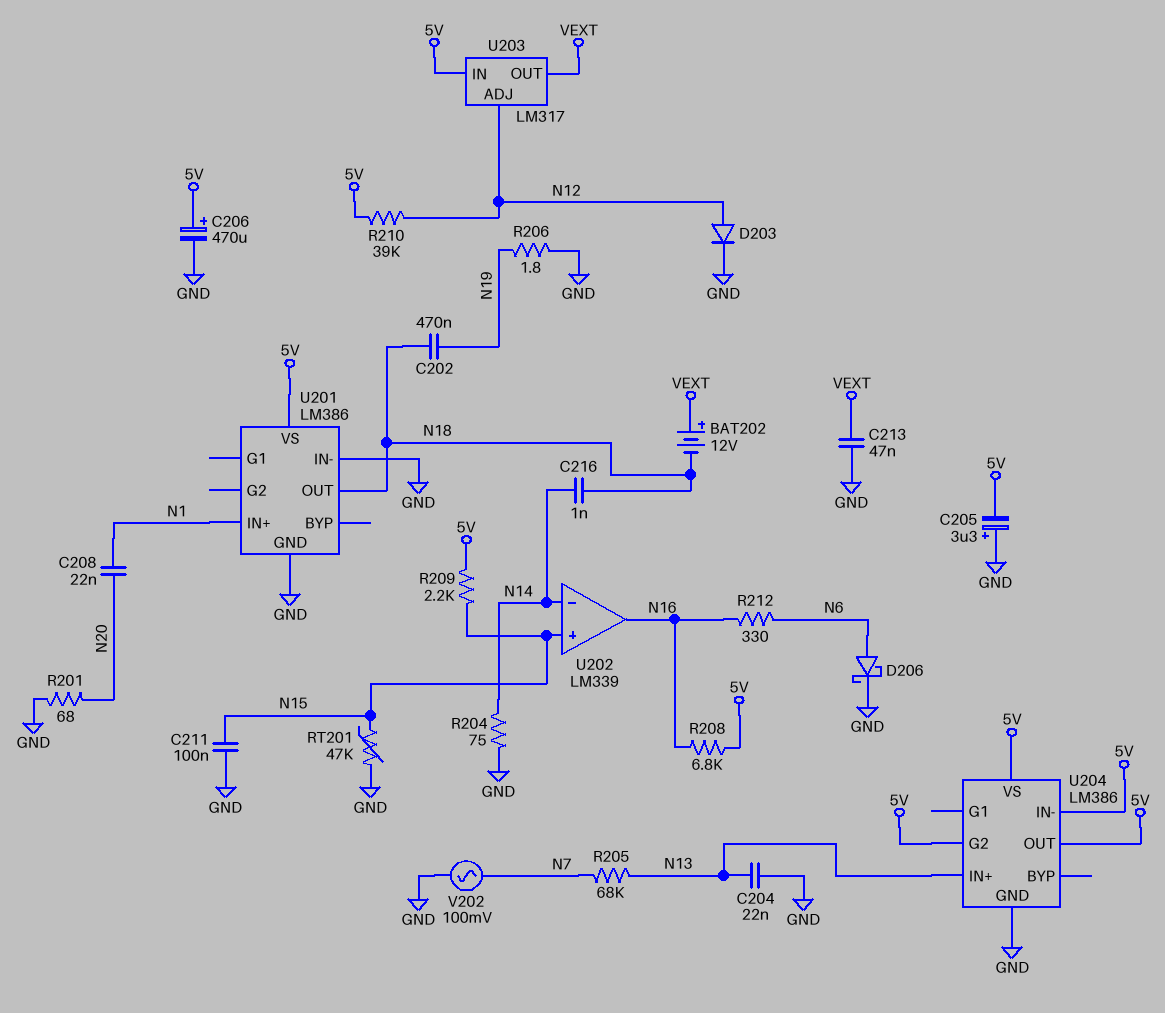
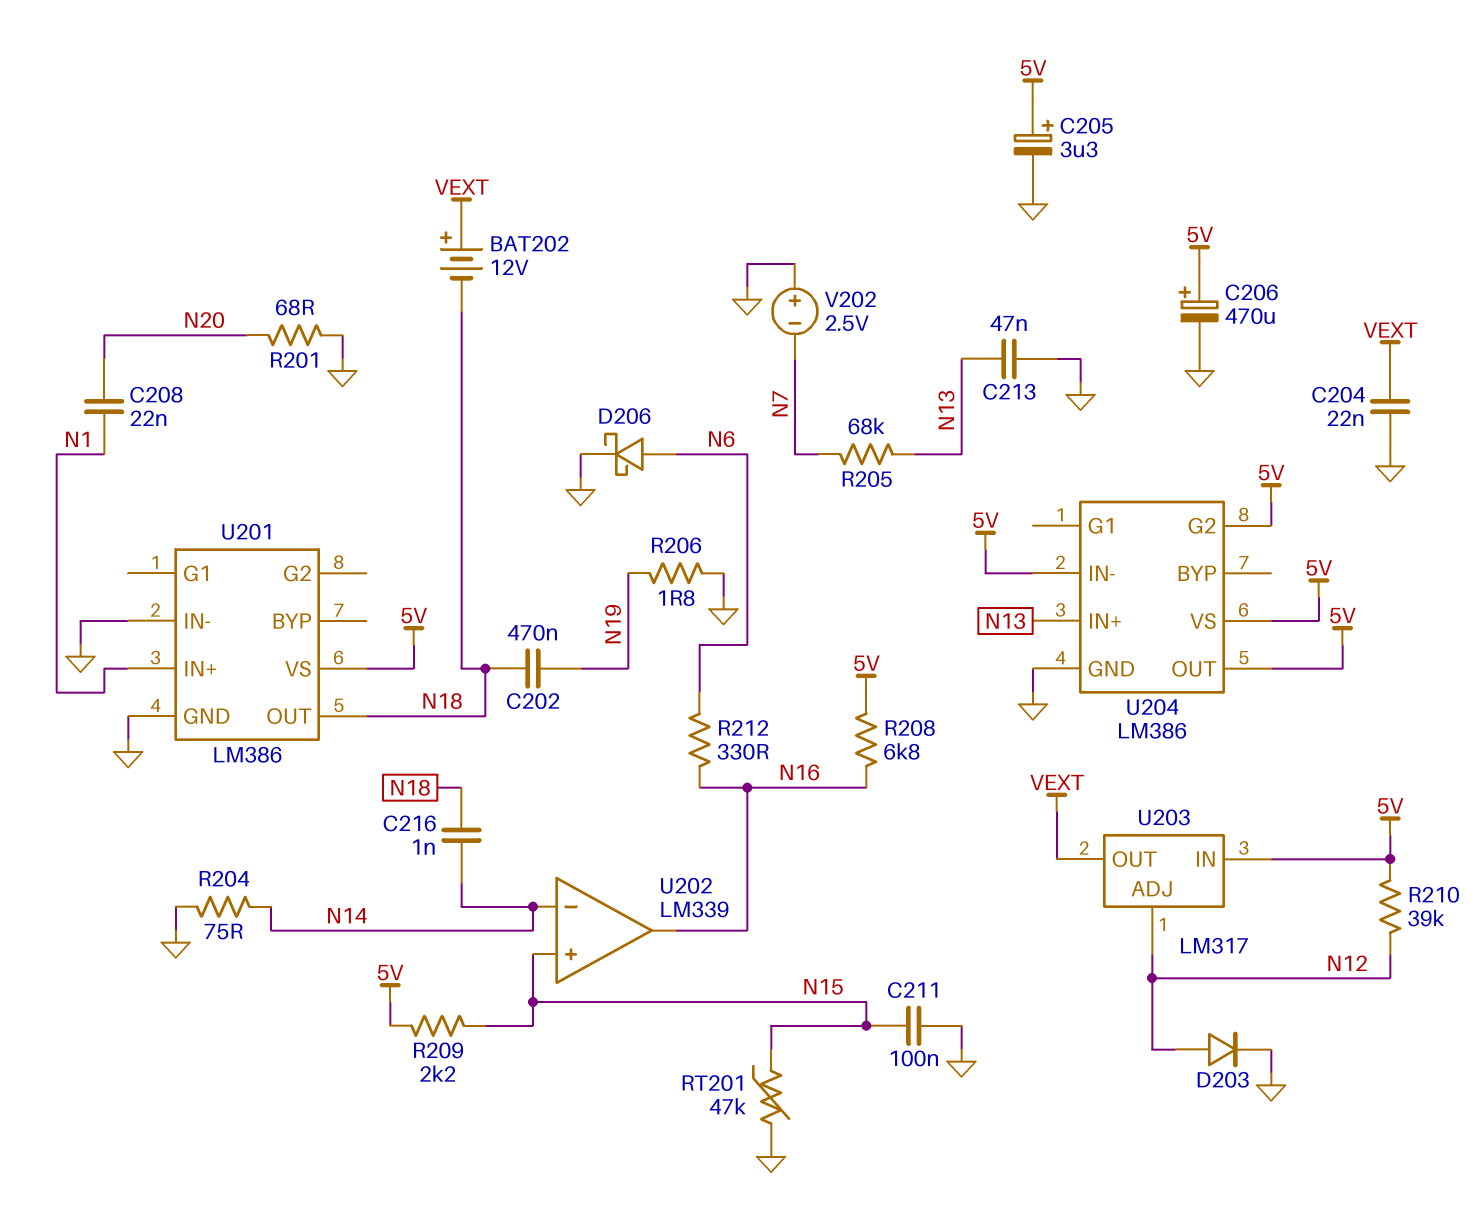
C204: 22nF (GND, N13) -> 22nF (GND, VEXT)
C205: 3.3uF (plus GND, minus 5V) -> 3.3uF (plus 5V, minus GND)
C213: 47nF (GND, VEXT) -> 47nF (GND, N13)
V202: AC 100mV (GND, N7) -> 2.5V (plus GND, minus N7)

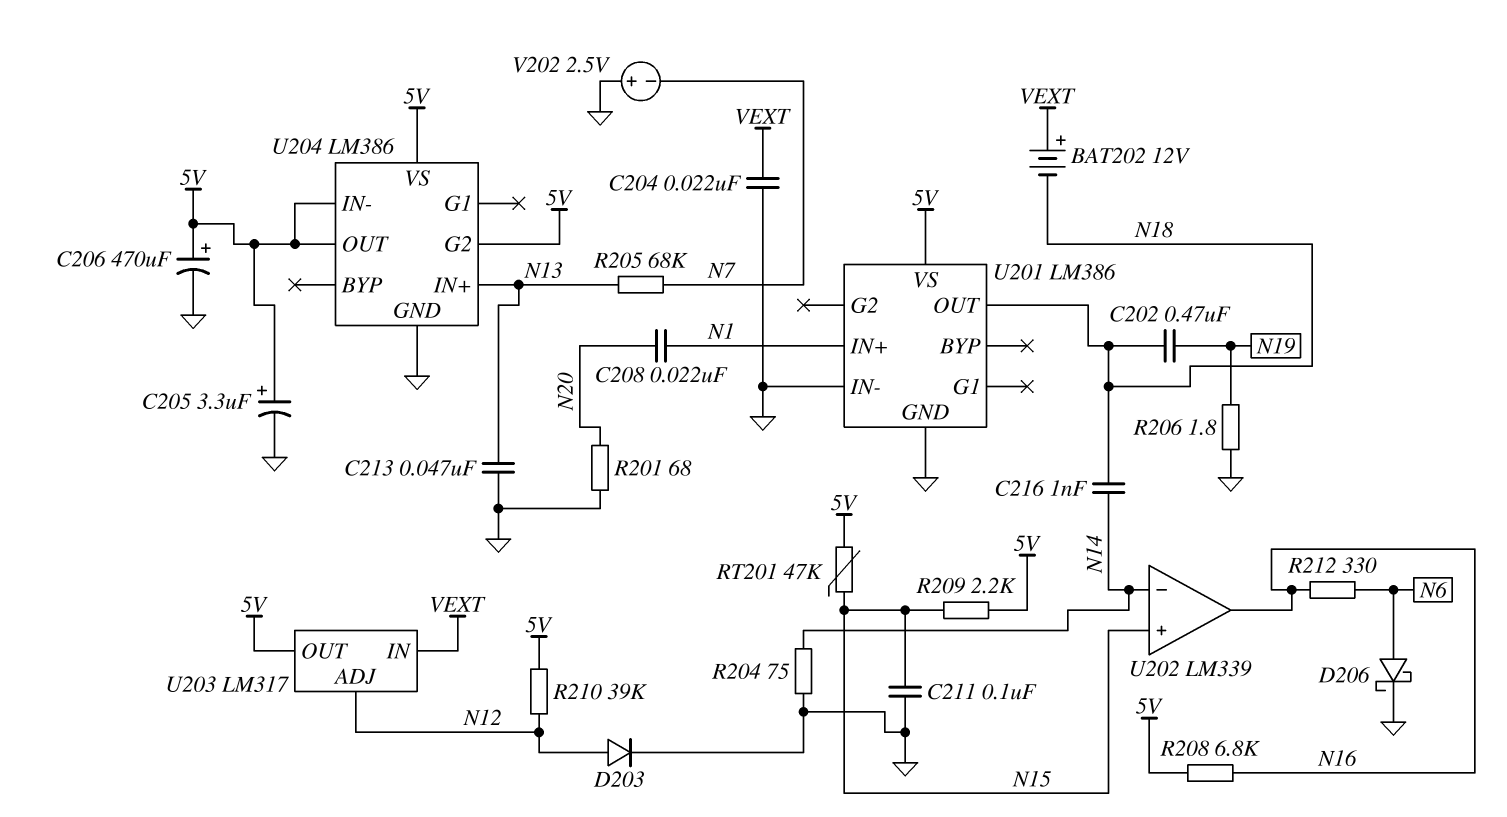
RT201: 47k (GND, N15) -> 47k (5V, N15)
U203 pin IN: 5V -> VEXT
U203 pin OUT: VEXT -> 5V

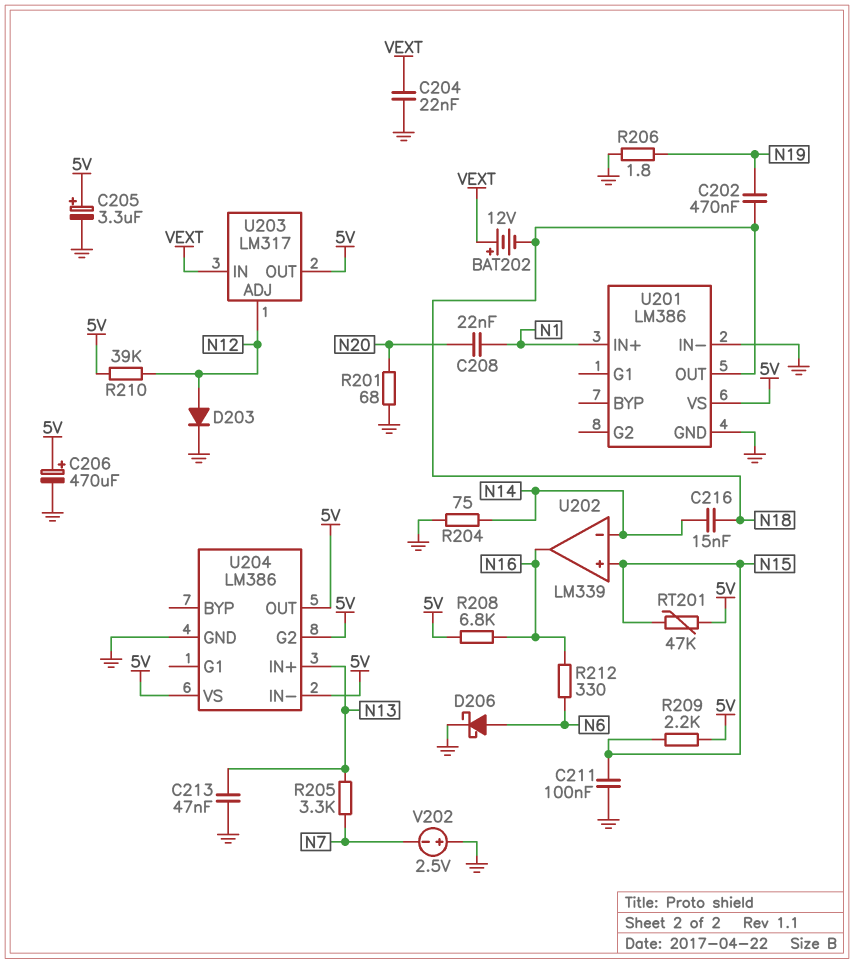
C216: 1nF (N14, N18) -> 15nF (N14, N18)
R205: 68k (N7, N13) -> 3.3k (N7, N13)

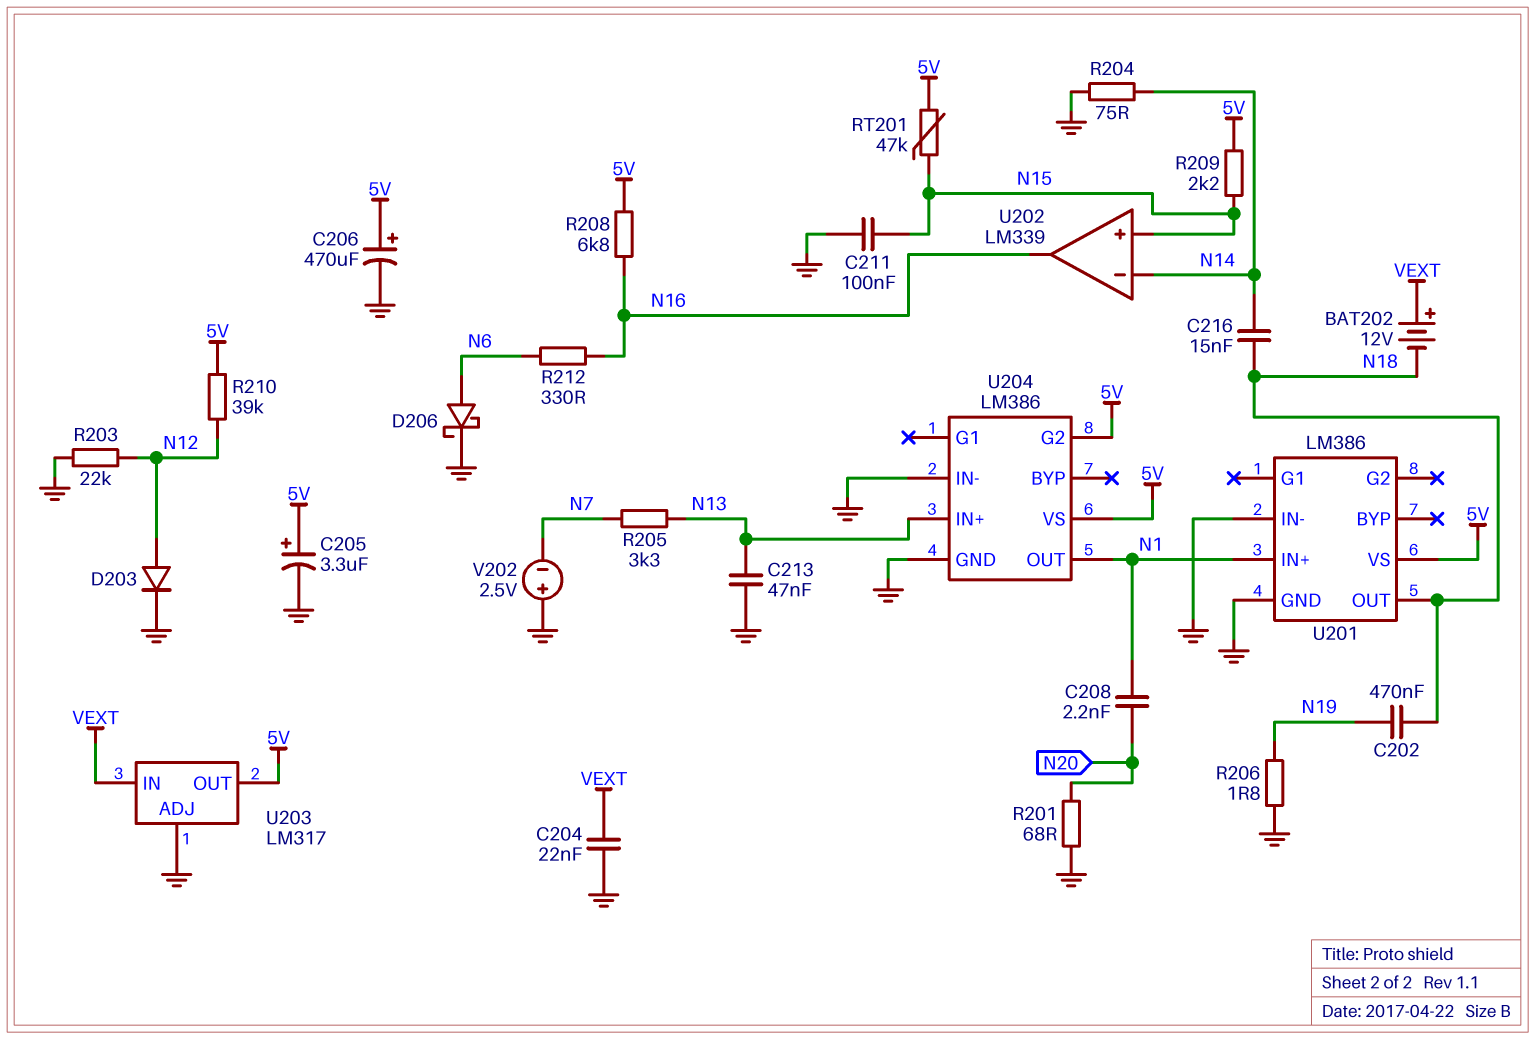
C208: 22nF (N1, N20) -> 2.2nF (N1, N20)
R203: none -> 22k (GND, N12)
U203 pin ADJ: N12 -> GND
U204 pin IN-: 5V -> GND
U204 pin OUT: 5V -> N1

